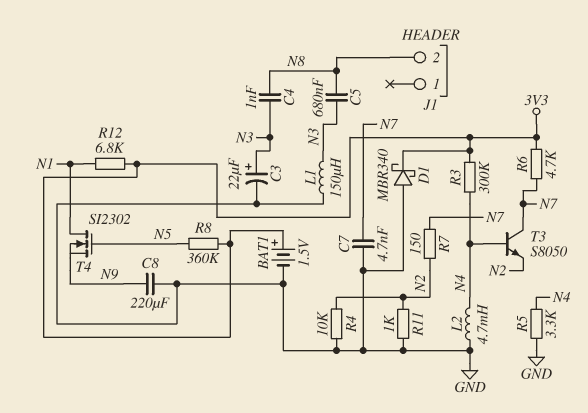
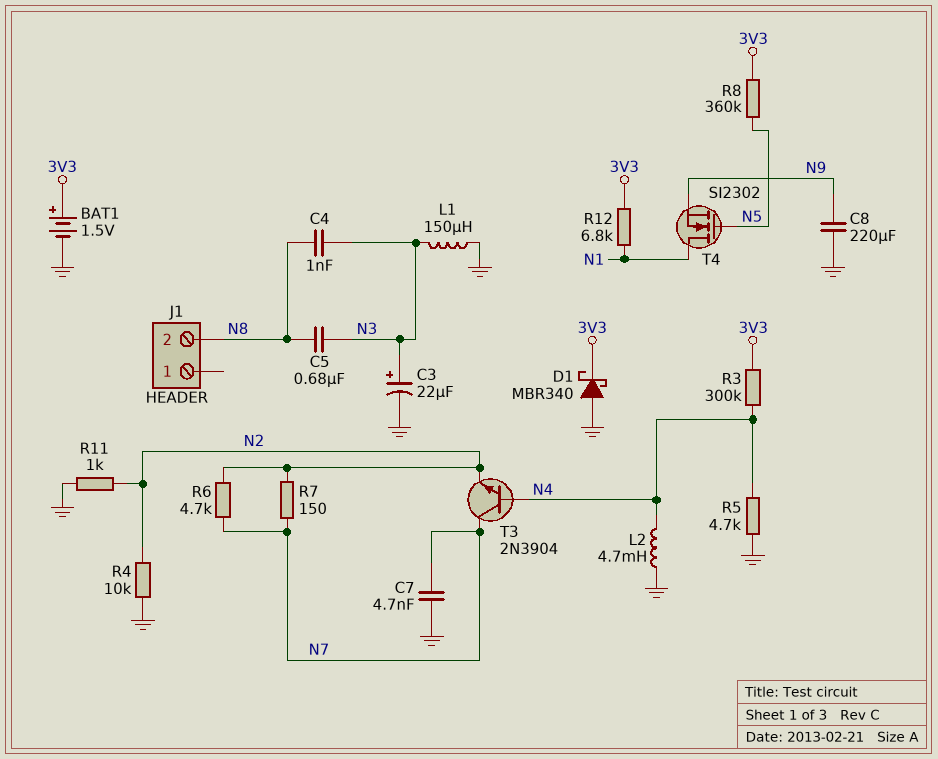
R5: 3.3k (GND, N4) -> 4.7k (GND, N4)
R6: 4.7k (3V3, N7) -> 4.7k (N2, N7)
T3: NPN S8050 (B N4, C N7, E N2) -> NPN 2N3904 (B N4, C N7, E N2)

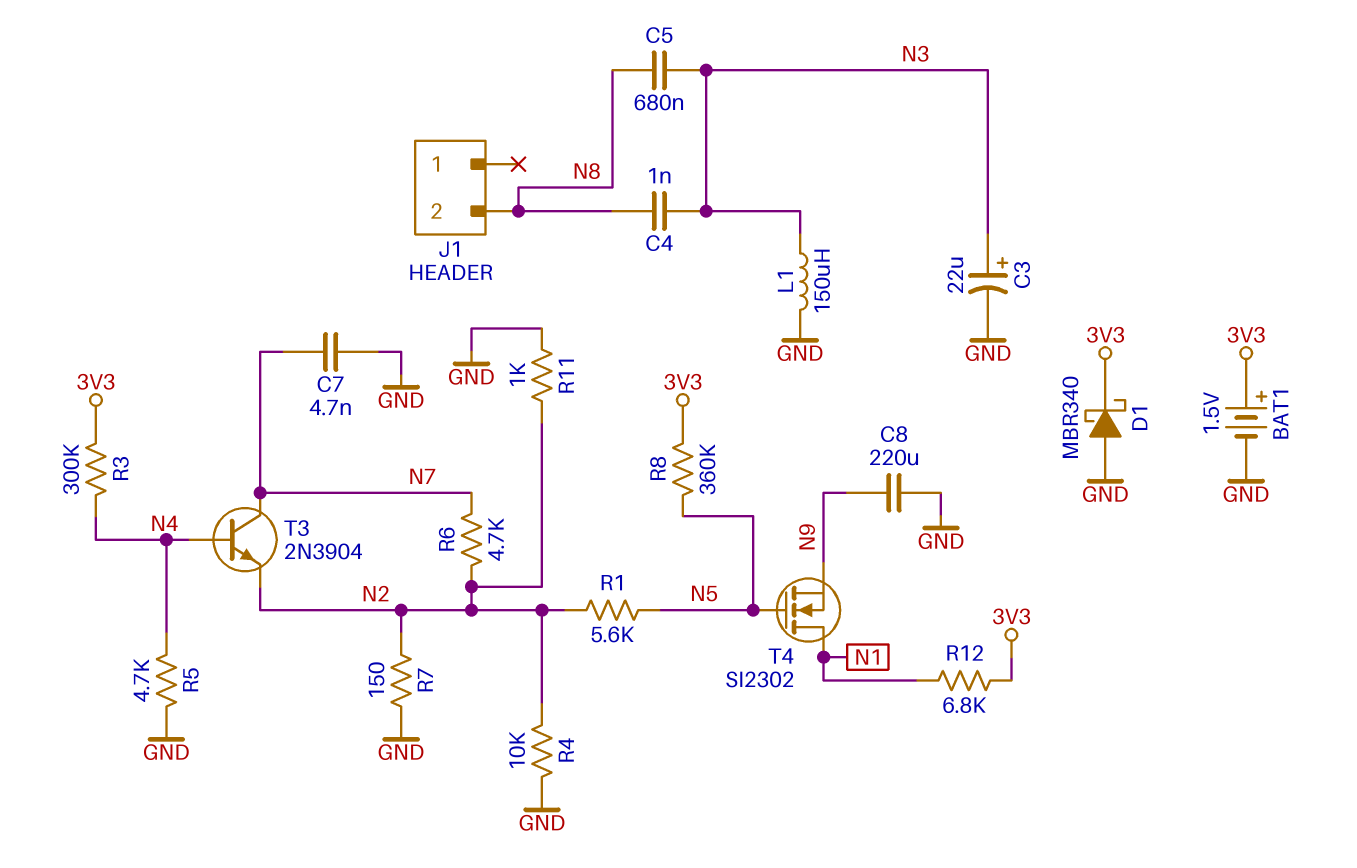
L2: 4.7mH (GND, N4) -> none
R1: none -> 5.6k (N2, N5)
R7: 150 (N2, N7) -> 150 (GND, N2)

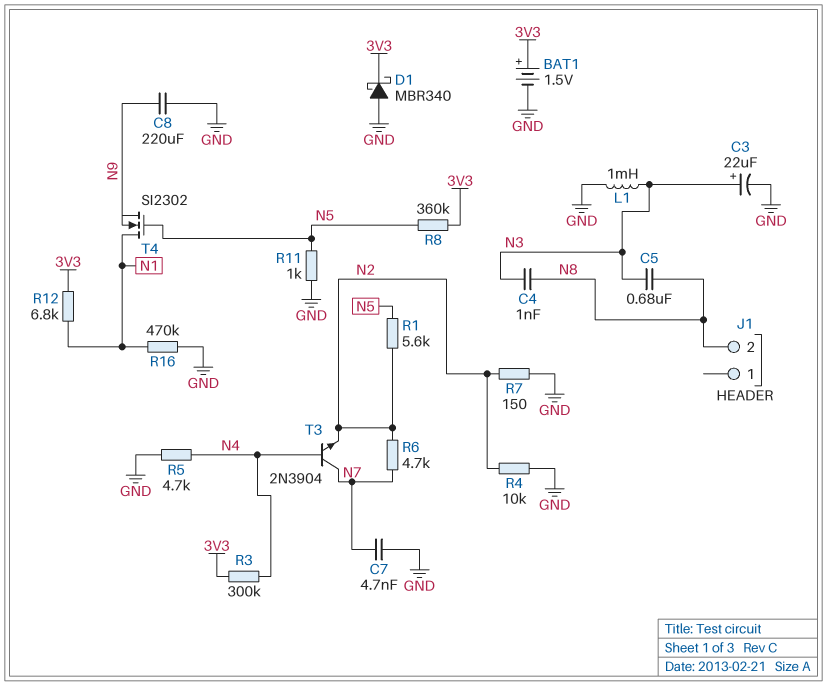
L1: 150uH (GND, N3) -> 1mH (GND, N3)
R11: 1k (GND, N2) -> 1k (GND, N5)
R16: none -> 470k (GND, N1)

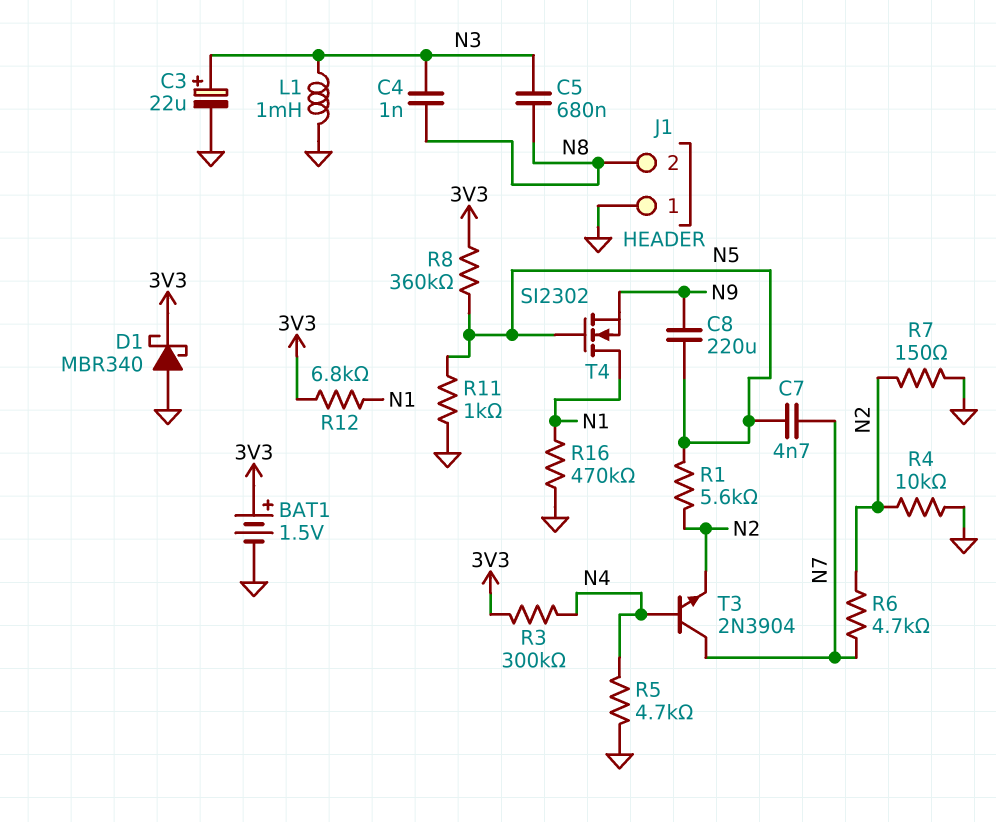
C7: 4.7nF (GND, N7) -> 4.7nF (N5, N7)
C8: 220uF (GND, N9) -> 220uF (N5, N9)
J1 pin 1: none -> GND

